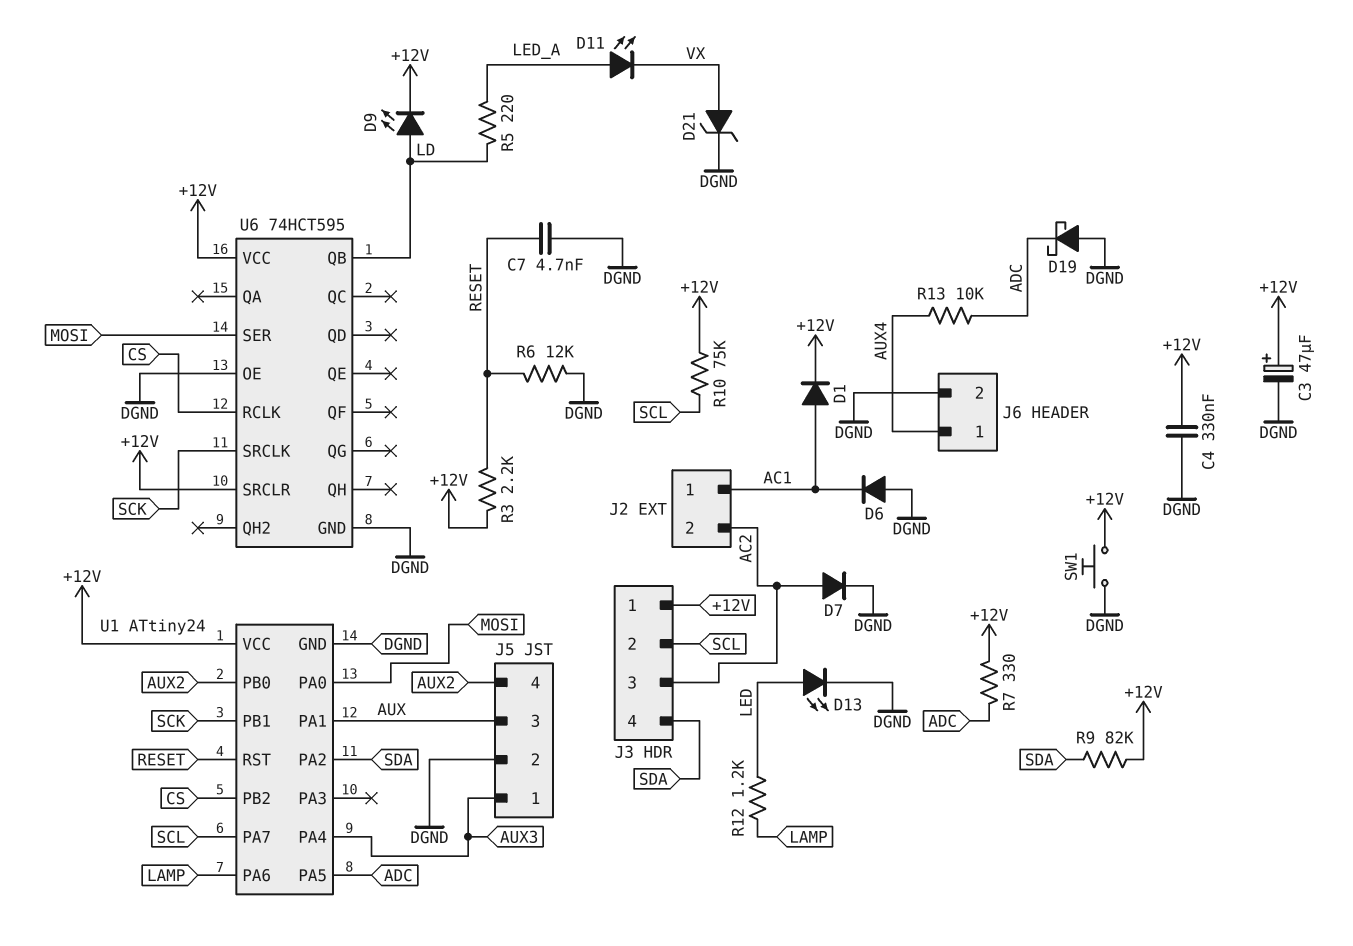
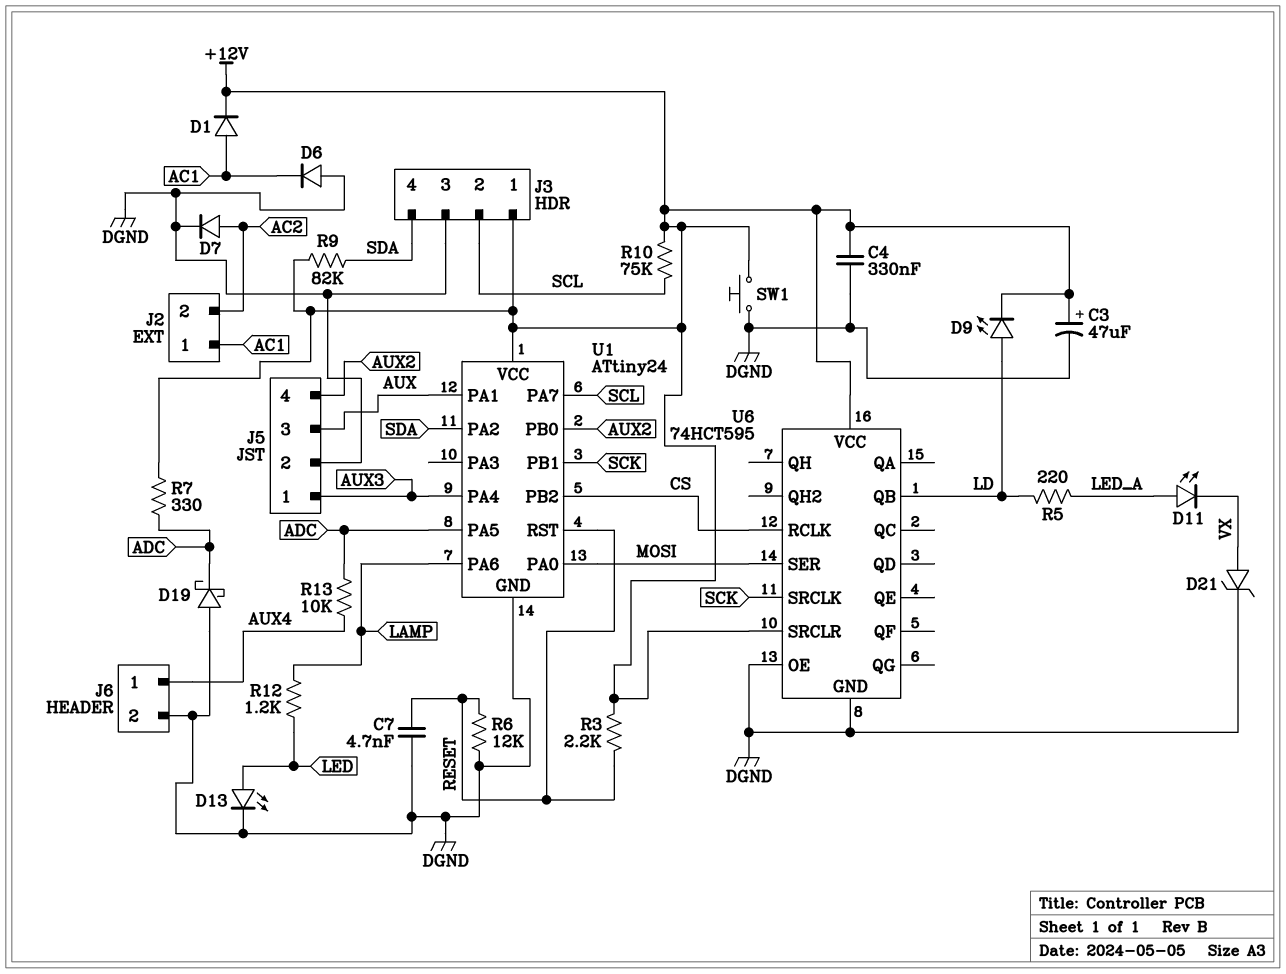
J3 pin 3: AC2 -> DGND

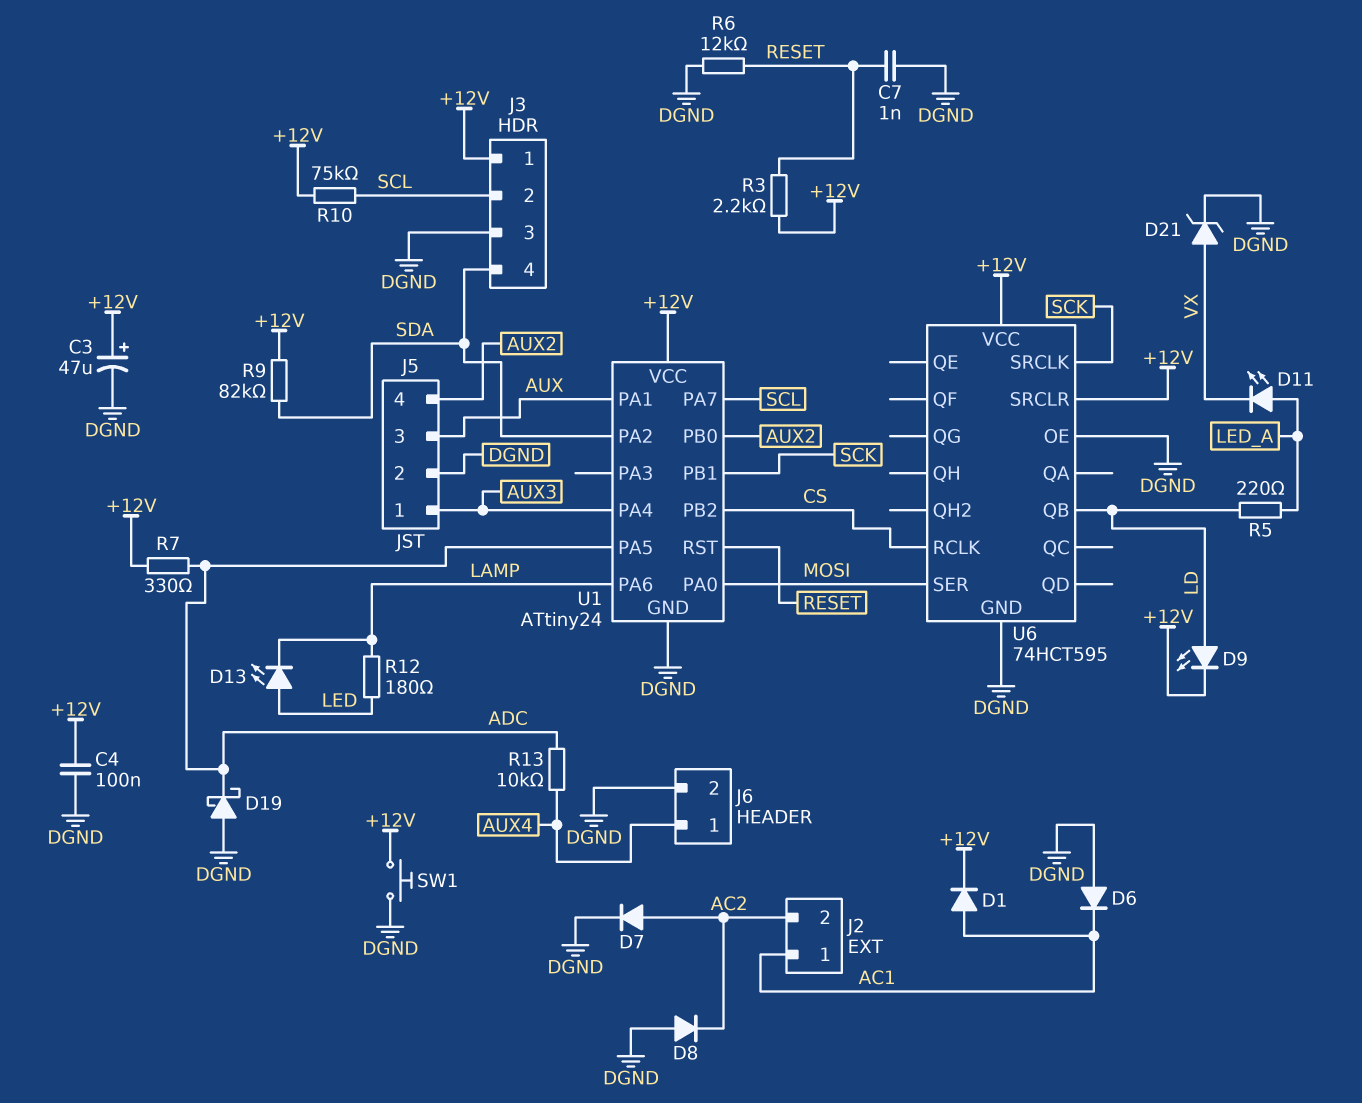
C4: 330nF (+12V, DGND) -> 100nF (+12V, DGND)
C7: 4.7nF (DGND, RESET) -> 1nF (DGND, RESET)
D8: none -> diode (A DGND, K AC2)
D13: LED (A LED, K DGND) -> LED (A LED, K LAMP)
R12: 1.2k (LAMP, LED) -> 180 (LAMP, LED)

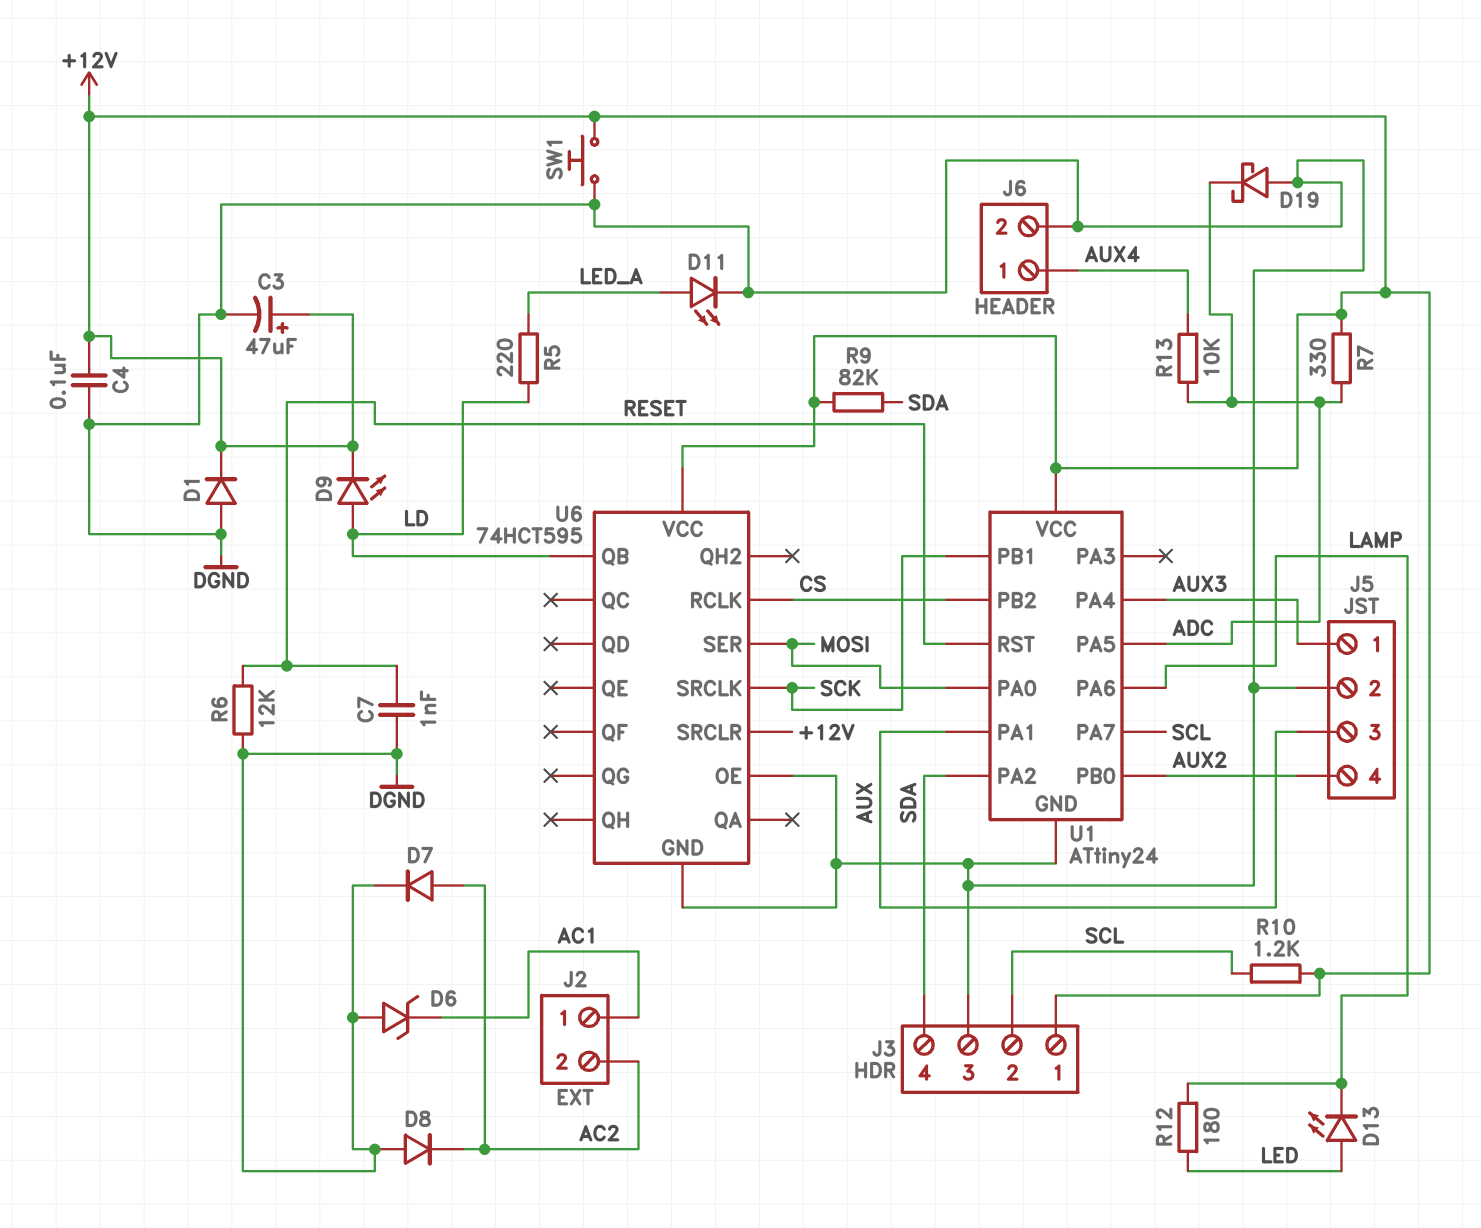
D1: diode (A AC1, K +12V) -> diode (A DGND, K +12V)
D6: diode (A DGND, K AC1) -> zener (A DGND, K AC1)
D11: LED (A LED_A, K VX) -> LED (A LED_A, K DGND)
D21: zener (A VX, K DGND) -> none
R3: 2.2k (+12V, RESET) -> none
R10: 75k (+12V, SCL) -> 1.2k (+12V, SCL)

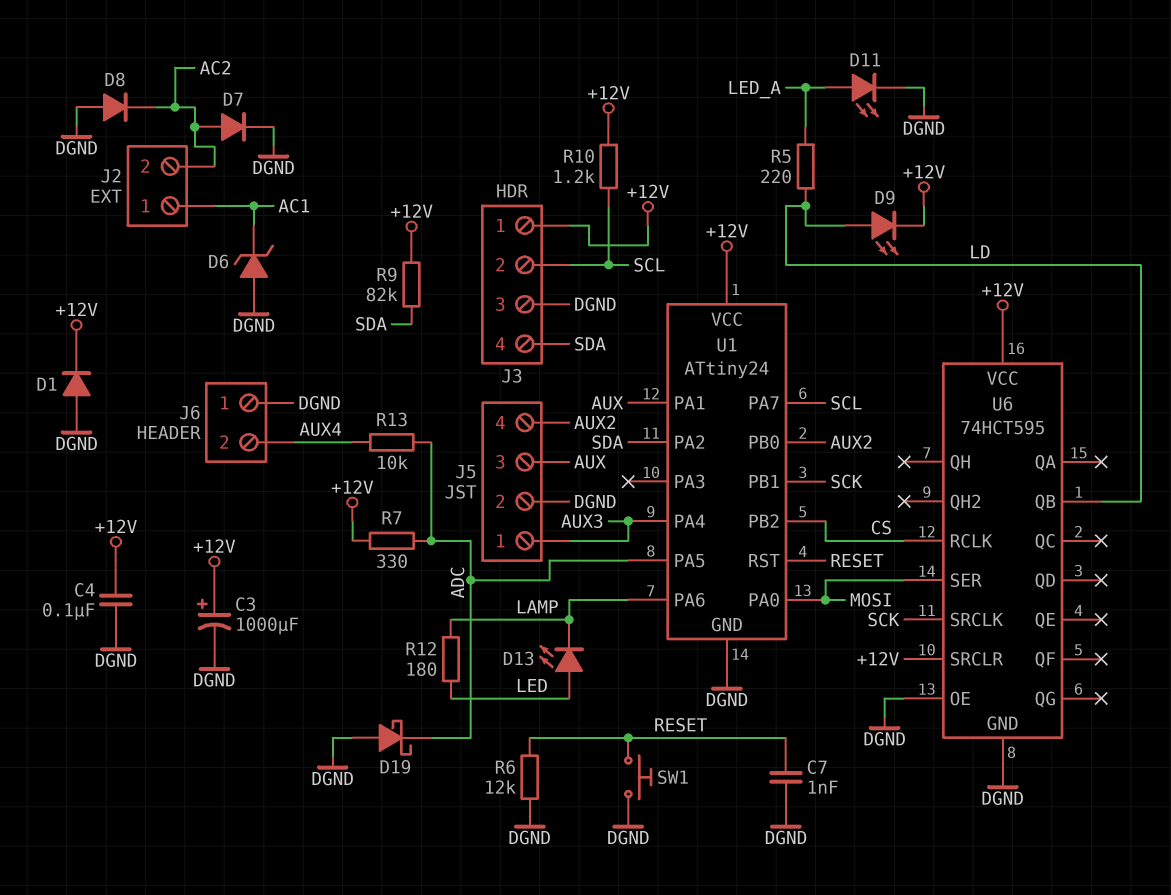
C3: 47uF (plus +12V, minus DGND) -> 1000uF (plus +12V, minus DGND)
J6 pin 1: AUX4 -> DGND
J6 pin 2: DGND -> AUX4
SW1: button (+12V, DGND) -> button (DGND, RESET)

